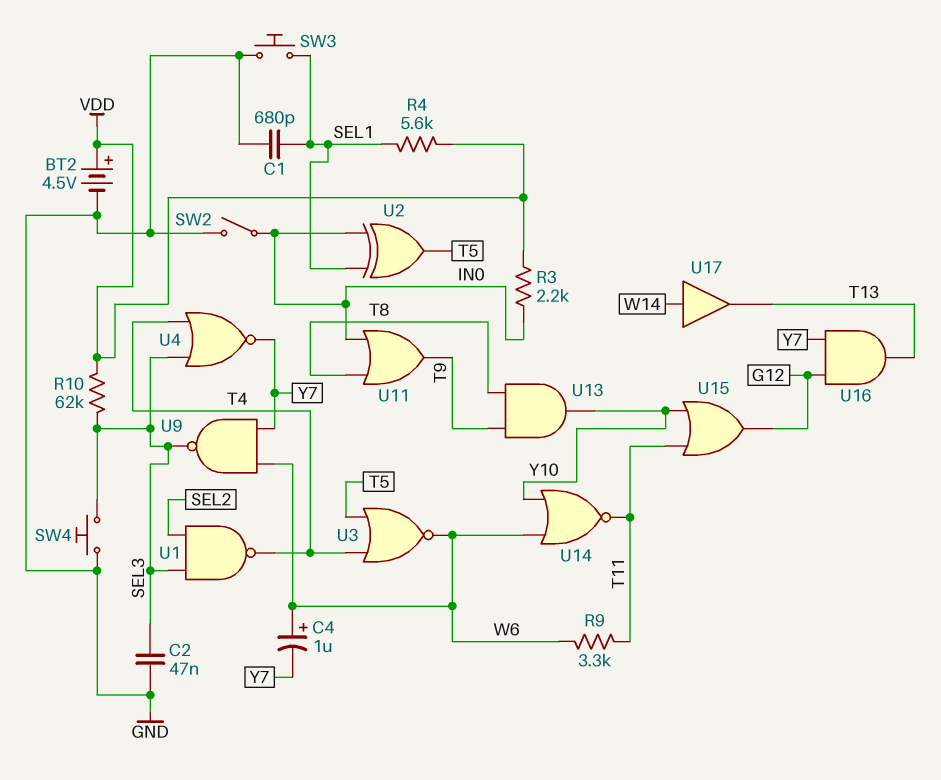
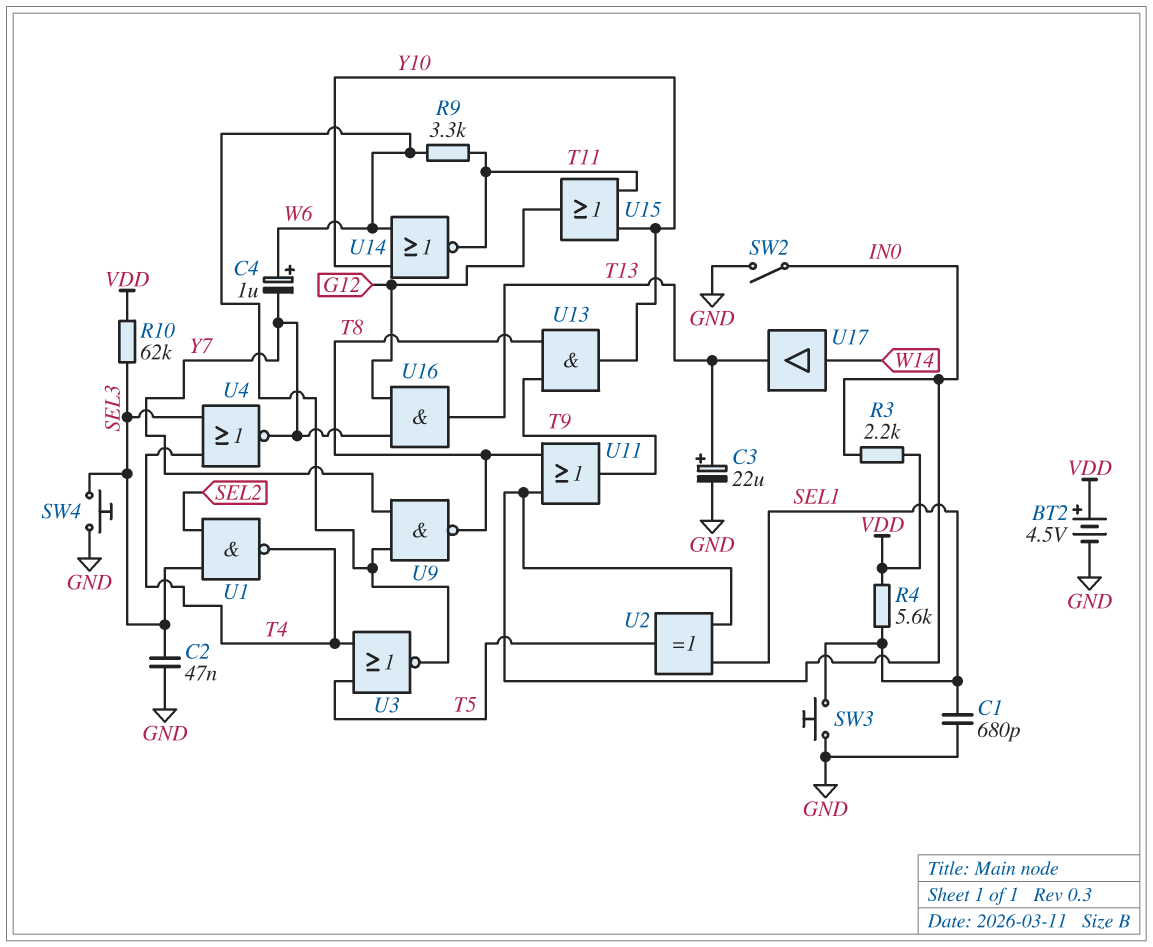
C3: none -> 22uF (plus T13, minus GND)
U9: NAND (in W6, in Y7, out SEL3) -> NAND (in W6, in Y7, out T8)

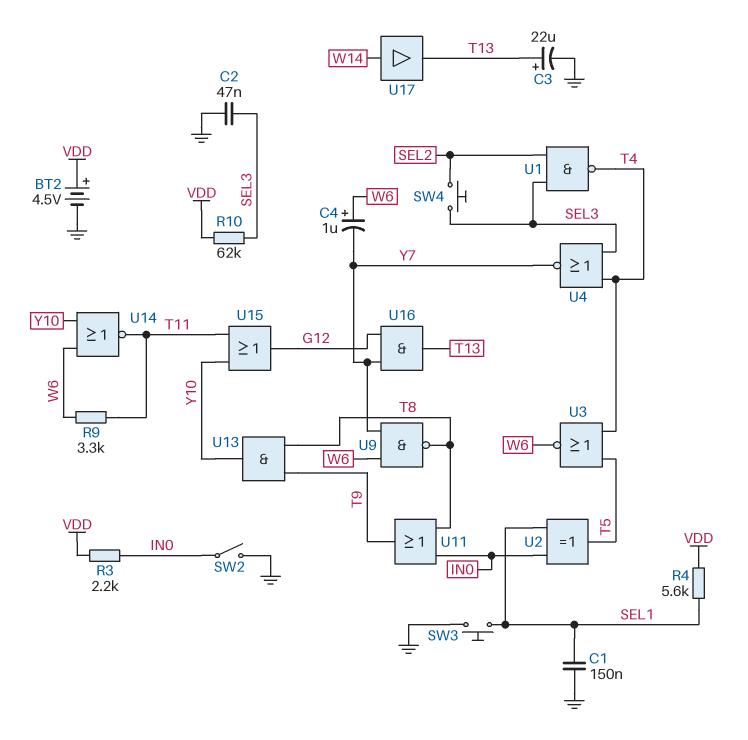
C1: 680pF (GND, SEL1) -> 150nF (GND, SEL1)
SW4: button (GND, SEL3) -> button (SEL2, SEL3)

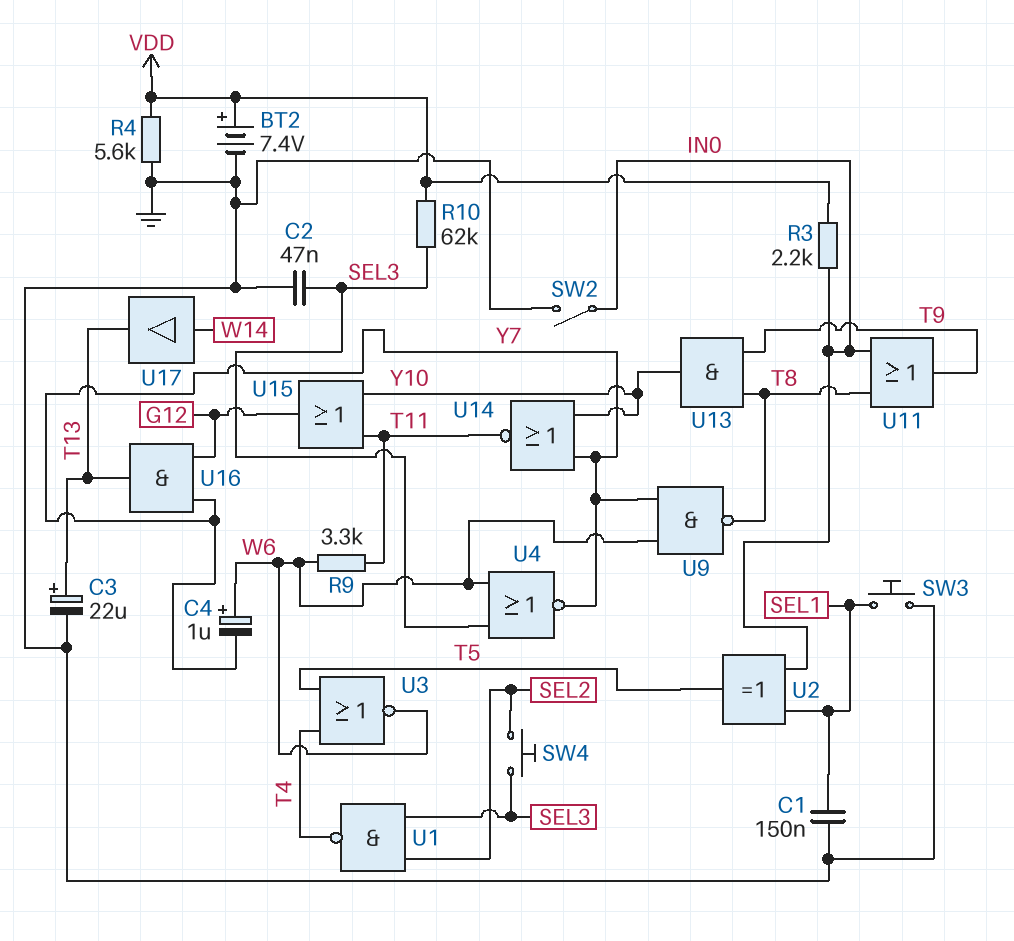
BT2: 4.5V (plus VDD, minus GND) -> 7.4V (plus VDD, minus GND)
R4: 5.6k (SEL1, VDD) -> 5.6k (GND, VDD)
U4: NOR (in SEL3, in T4, out Y7) -> NOR (in SEL3, in W6, out Y7)
U14: NOR (in W6, in Y10, out T11) -> NOR (in Y7, in Y10, out T11)

